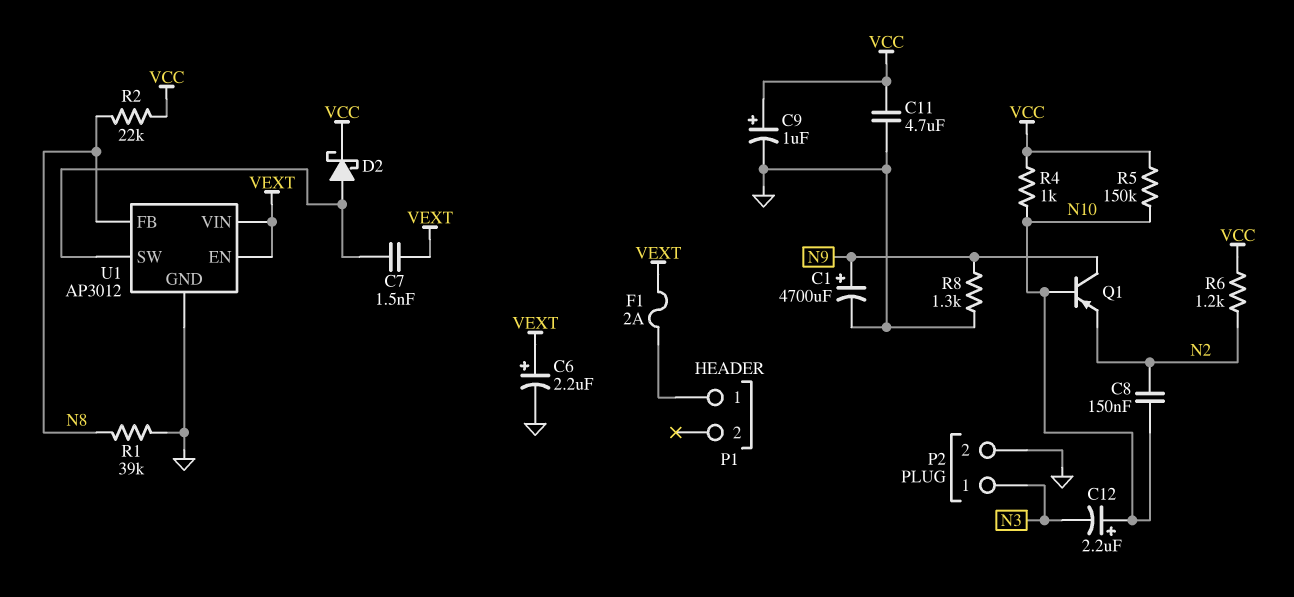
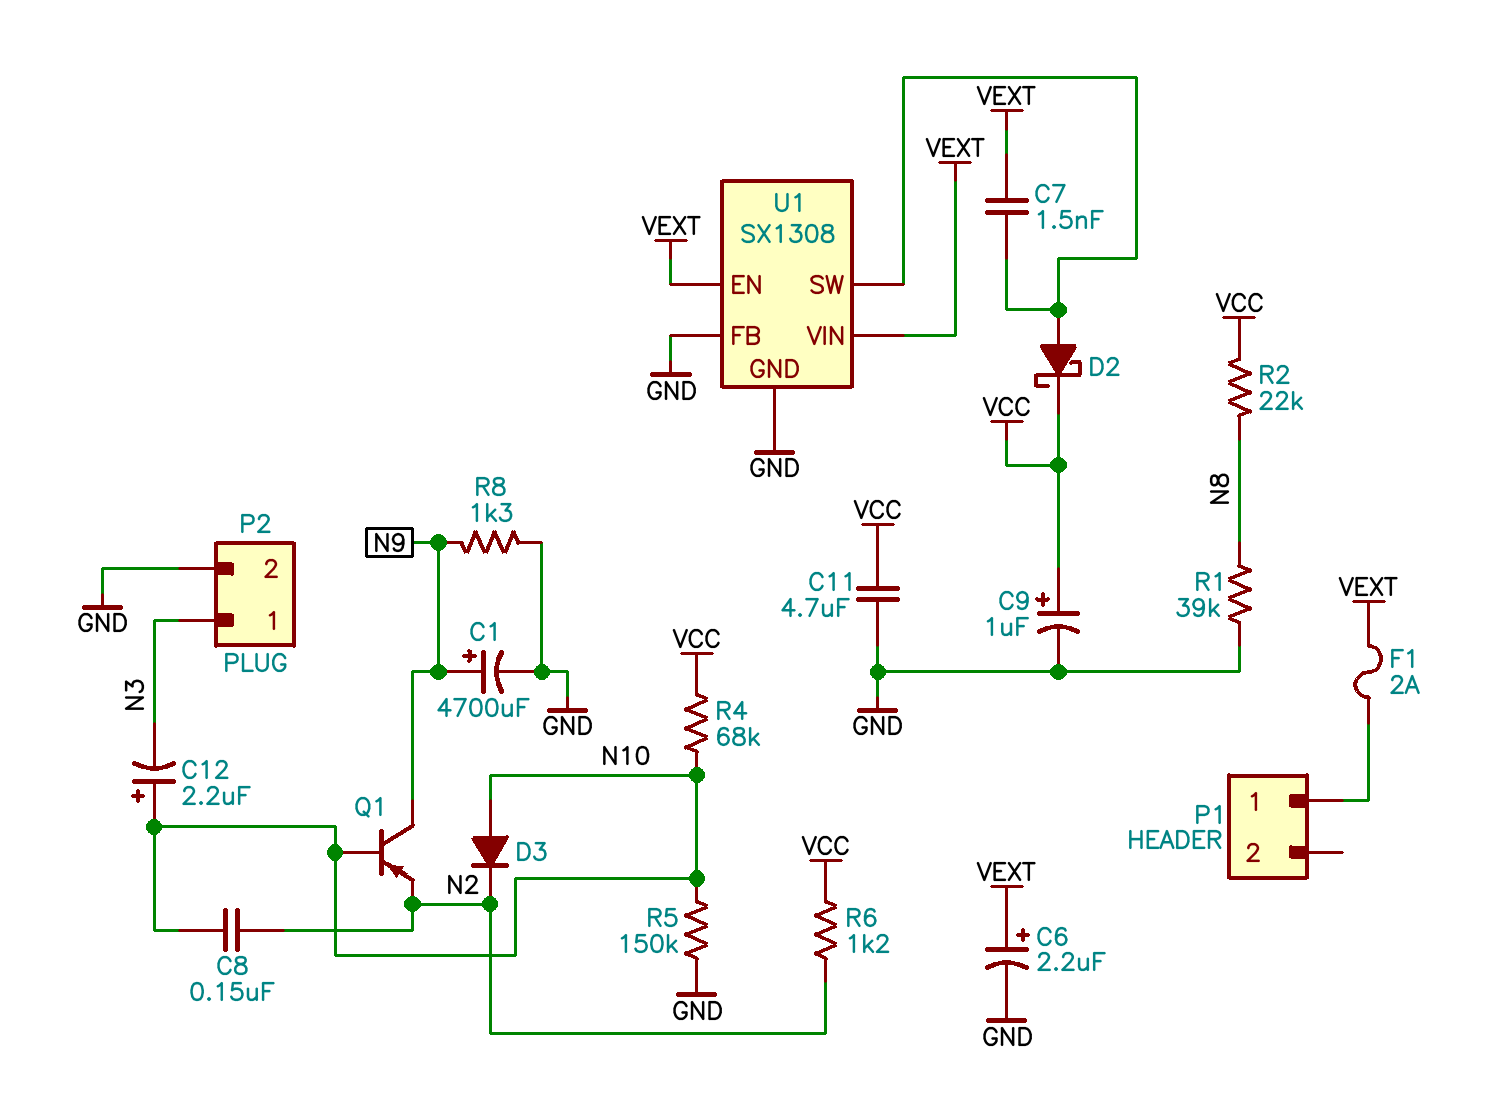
D3: none -> diode (A N10, K N2)
R4: 1k (N10, VCC) -> 68k (N10, VCC)
R5: 150k (N10, VCC) -> 150k (GND, N10)
U1: AP3012 -> SX1308
U1 pin FB: N8 -> GND

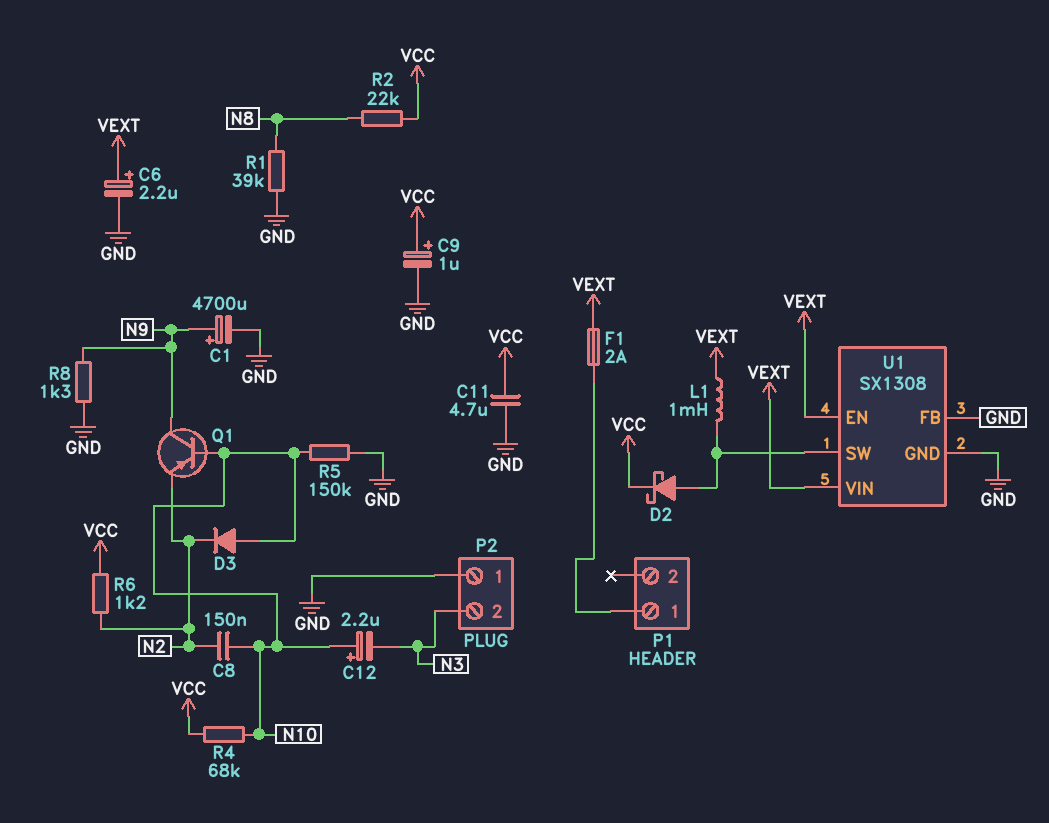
C7: 1.5nF (U1/SW, VEXT) -> none
L1: none -> 1mH (U1/SW, VEXT)
P2 pin 1: N3 -> GND
P2 pin 2: GND -> N3

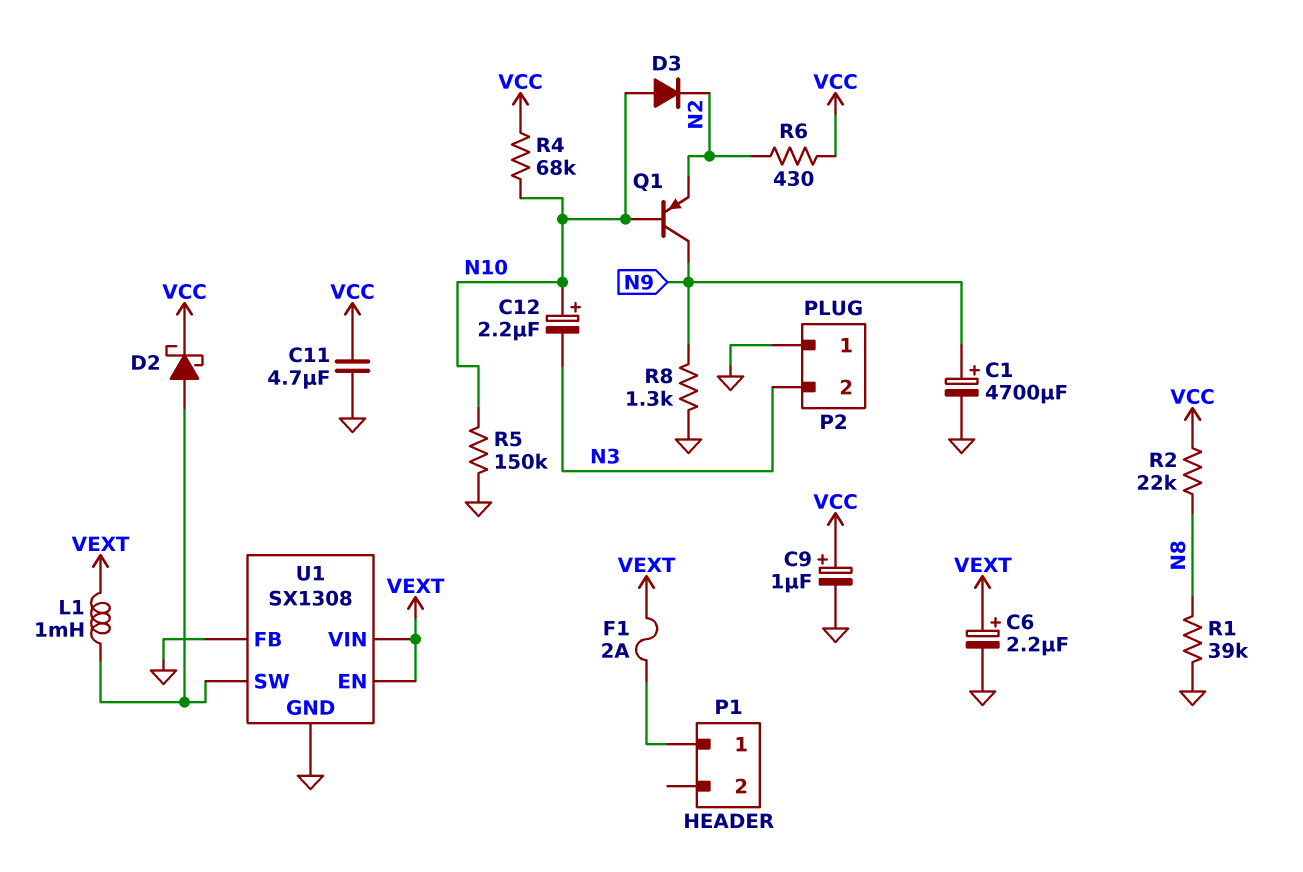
C8: 150nF (N2, N10) -> none
R6: 1.2k (N2, VCC) -> 430 (N2, VCC)

